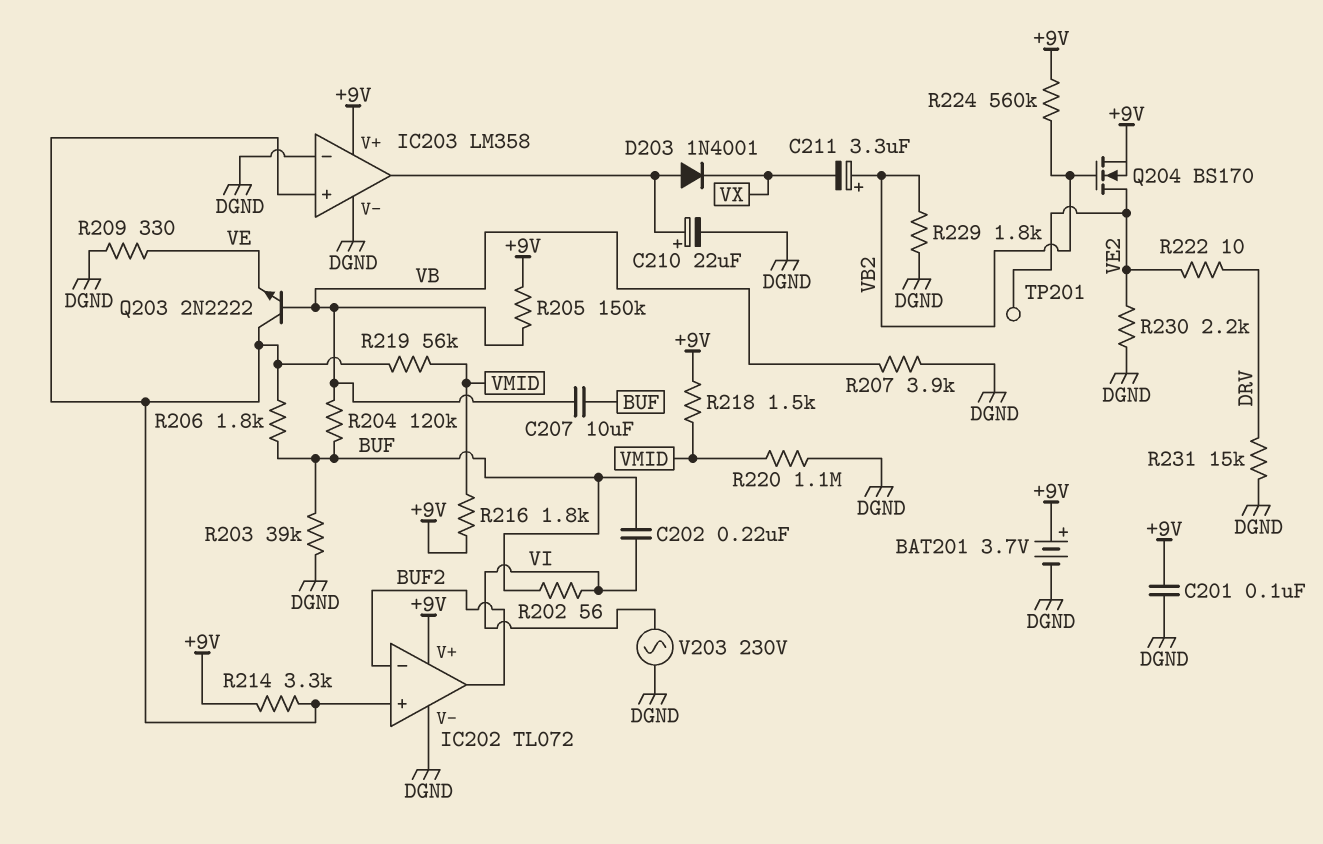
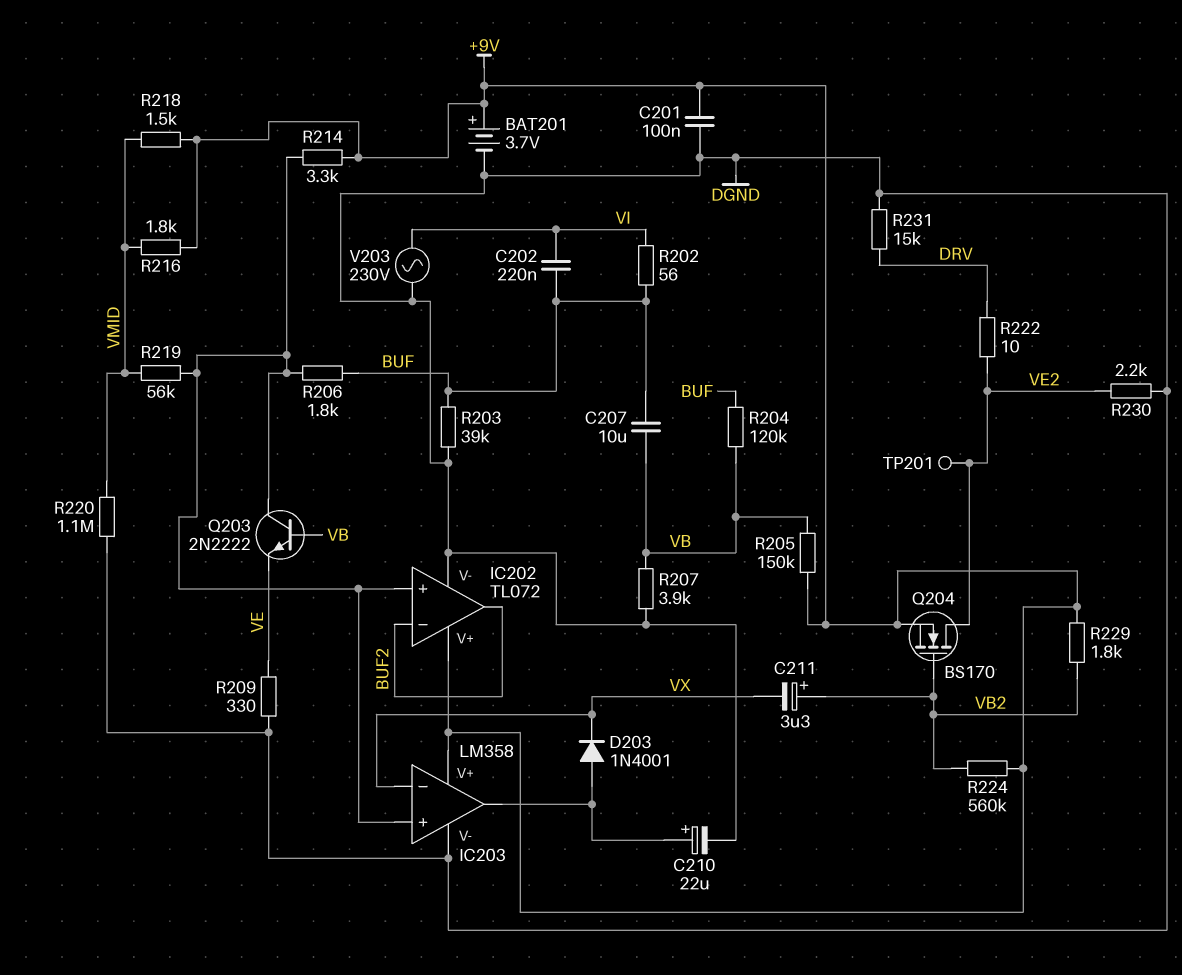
IC203 pin in-: DGND -> VX
R229: 1.8k (DGND, VB2) -> 1.8k (+9V, VB2)

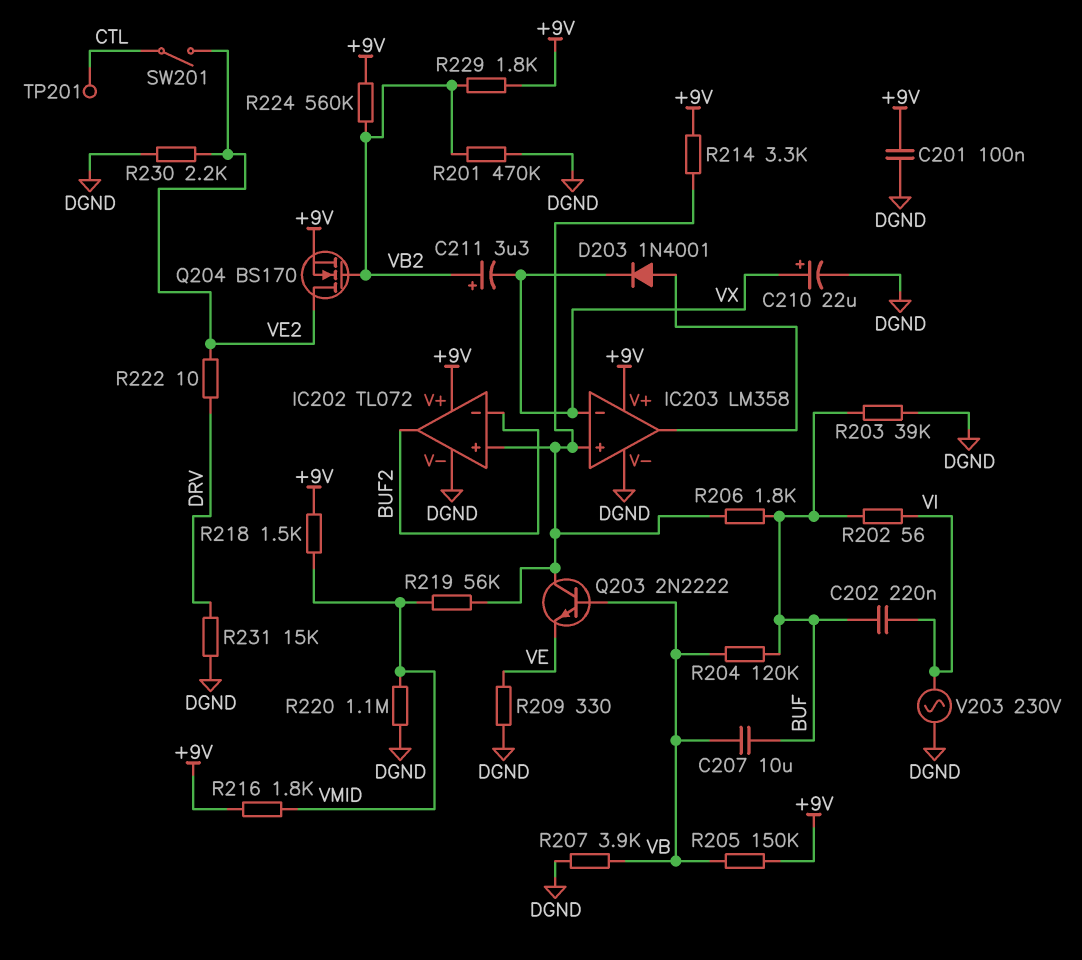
BAT201: 3.7V (plus +9V, minus DGND) -> none
C210: 22uF (plus IC203/out, minus DGND) -> 22uF (plus VX, minus DGND)
R201: none -> 470k (DGND, VB2)
SW201: none -> switch (CTL, VE2)
TP201: test point (VE2) -> test point (CTL)

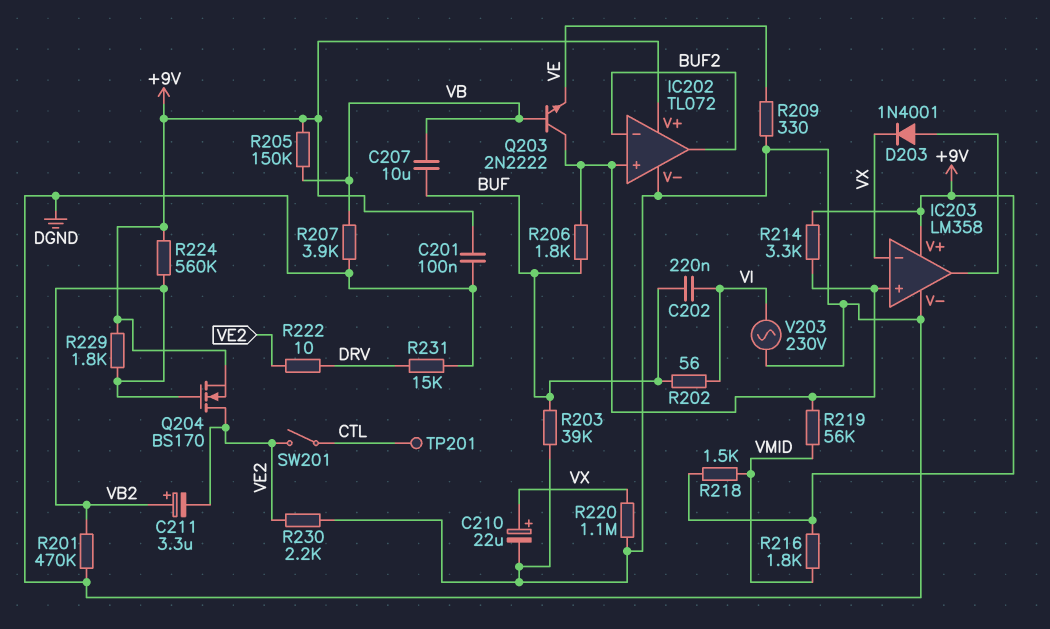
C211: 3.3uF (plus VB2, minus VX) -> 3.3uF (plus VB2, minus VE2)
R204: 120k (BUF, VB) -> none
R220: 1.1M (DGND, VMID) -> 1.1M (DGND, VX)

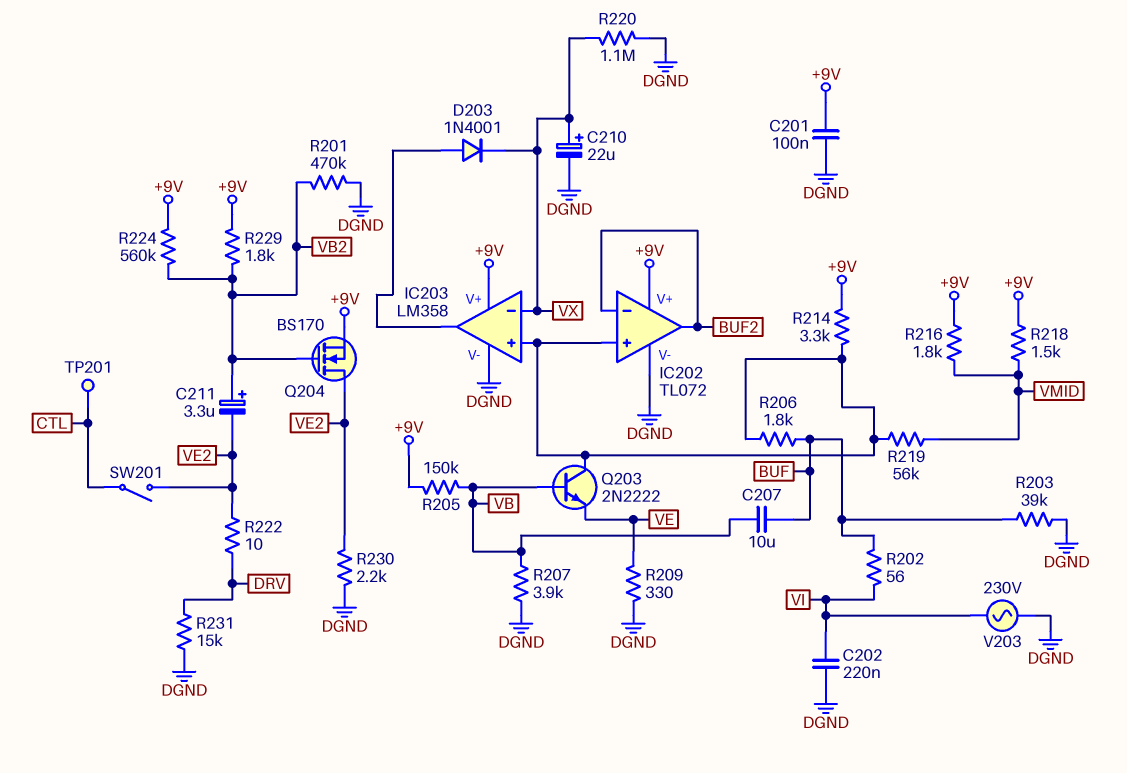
C202: 220nF (BUF, VI) -> 220nF (DGND, VI)

